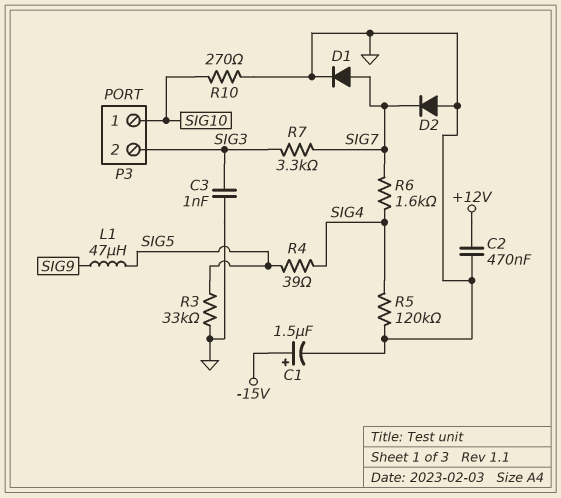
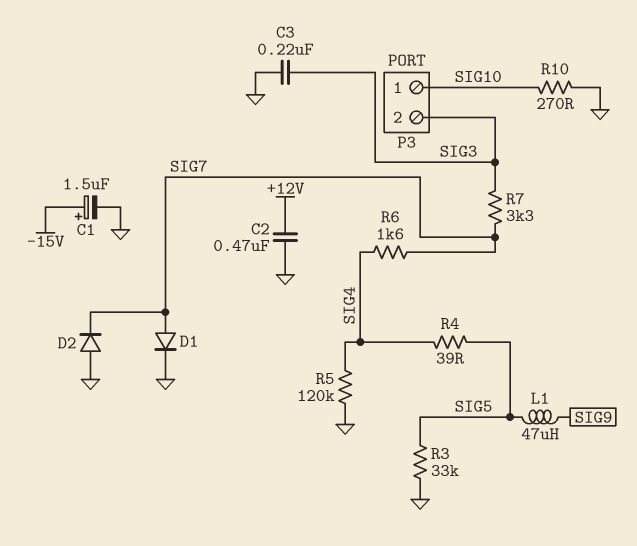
C3: 1nF (GND, SIG3) -> 220nF (GND, SIG3)

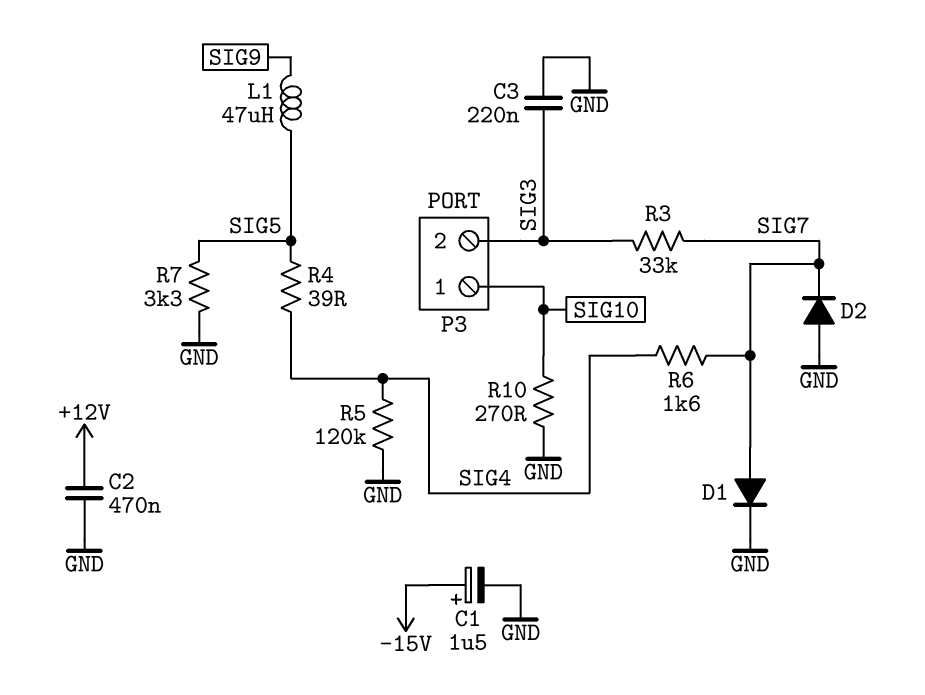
R3: 33k (GND, SIG5) -> 33k (SIG3, SIG7)
R7: 3.3k (SIG3, SIG7) -> 3.3k (GND, SIG5)

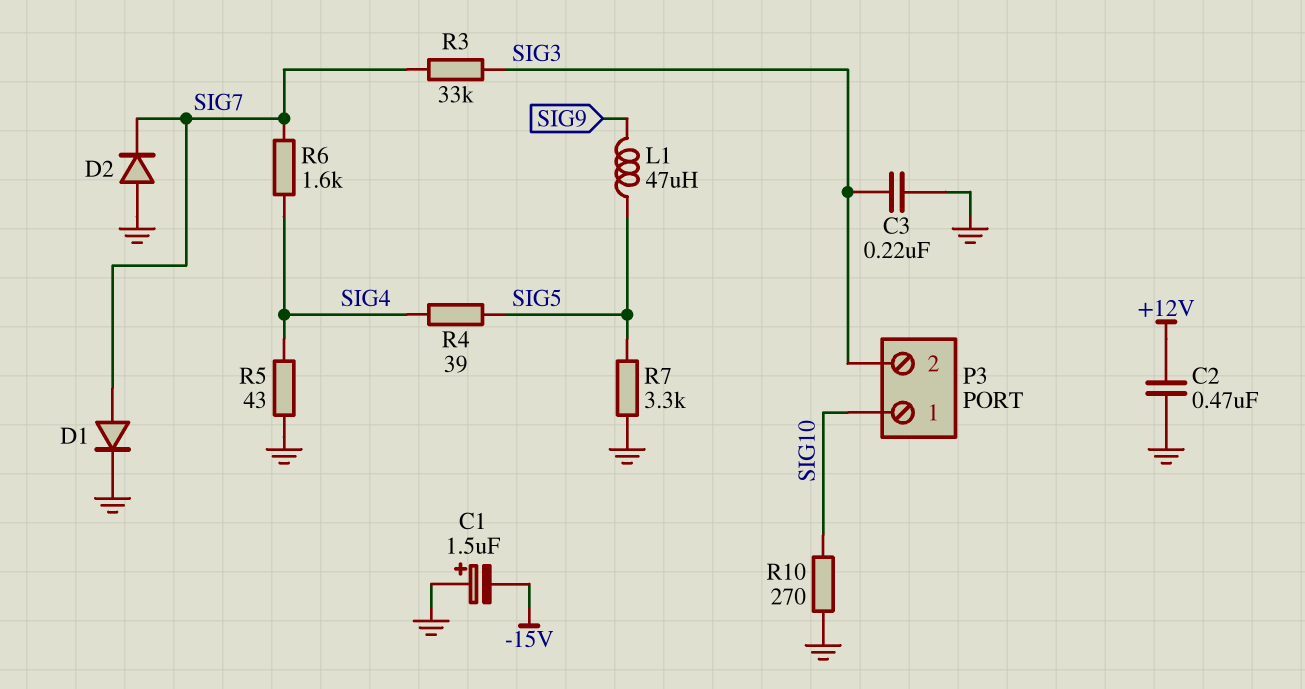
C1: 1.5uF (plus -15V, minus GND) -> 1.5uF (plus GND, minus -15V)
R5: 120k (GND, SIG4) -> 43 (GND, SIG4)

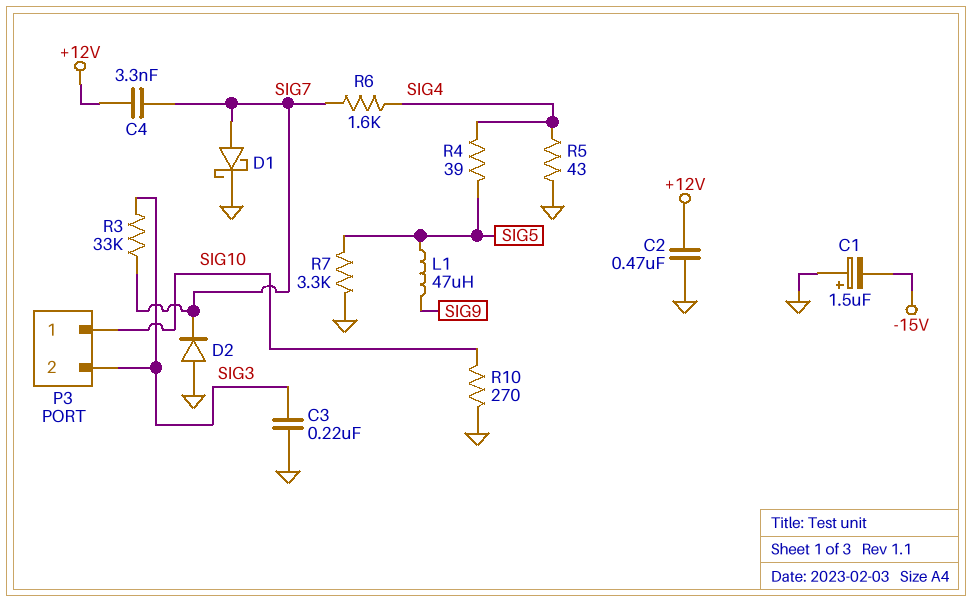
C4: none -> 3.3nF (+12V, SIG7)
D1: diode (A SIG7, K GND) -> schottky (A SIG7, K GND)

